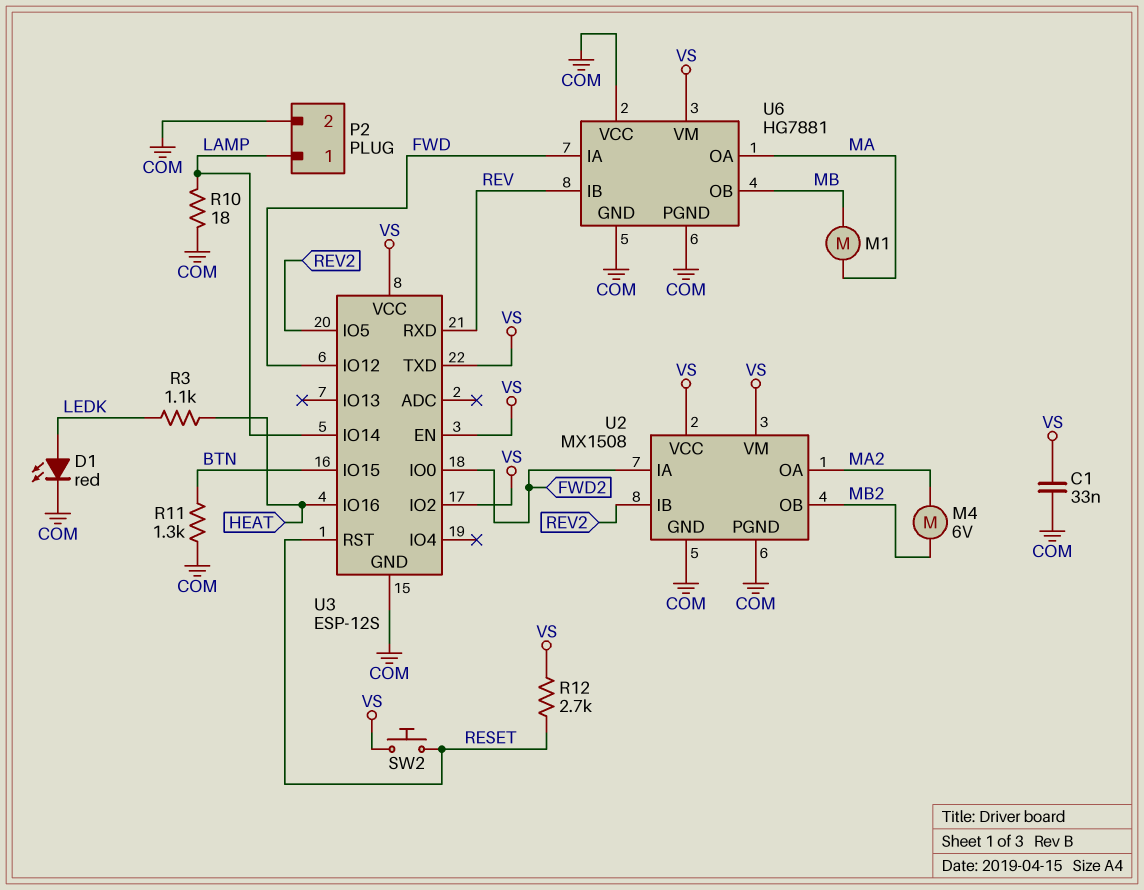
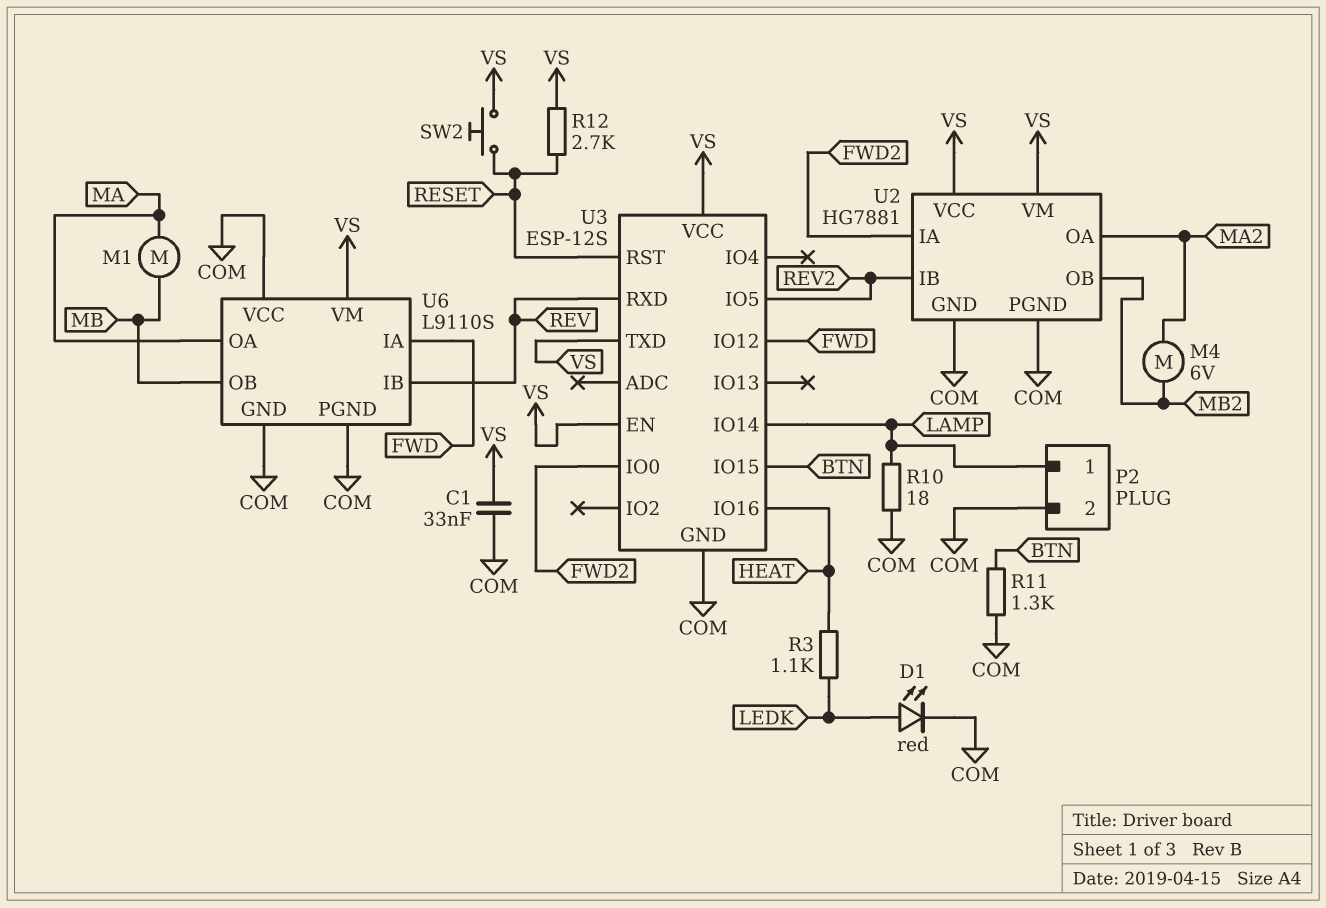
U2: MX1508 -> HG7881
U3 pin IO2: VS -> none
U6: HG7881 -> L9110S

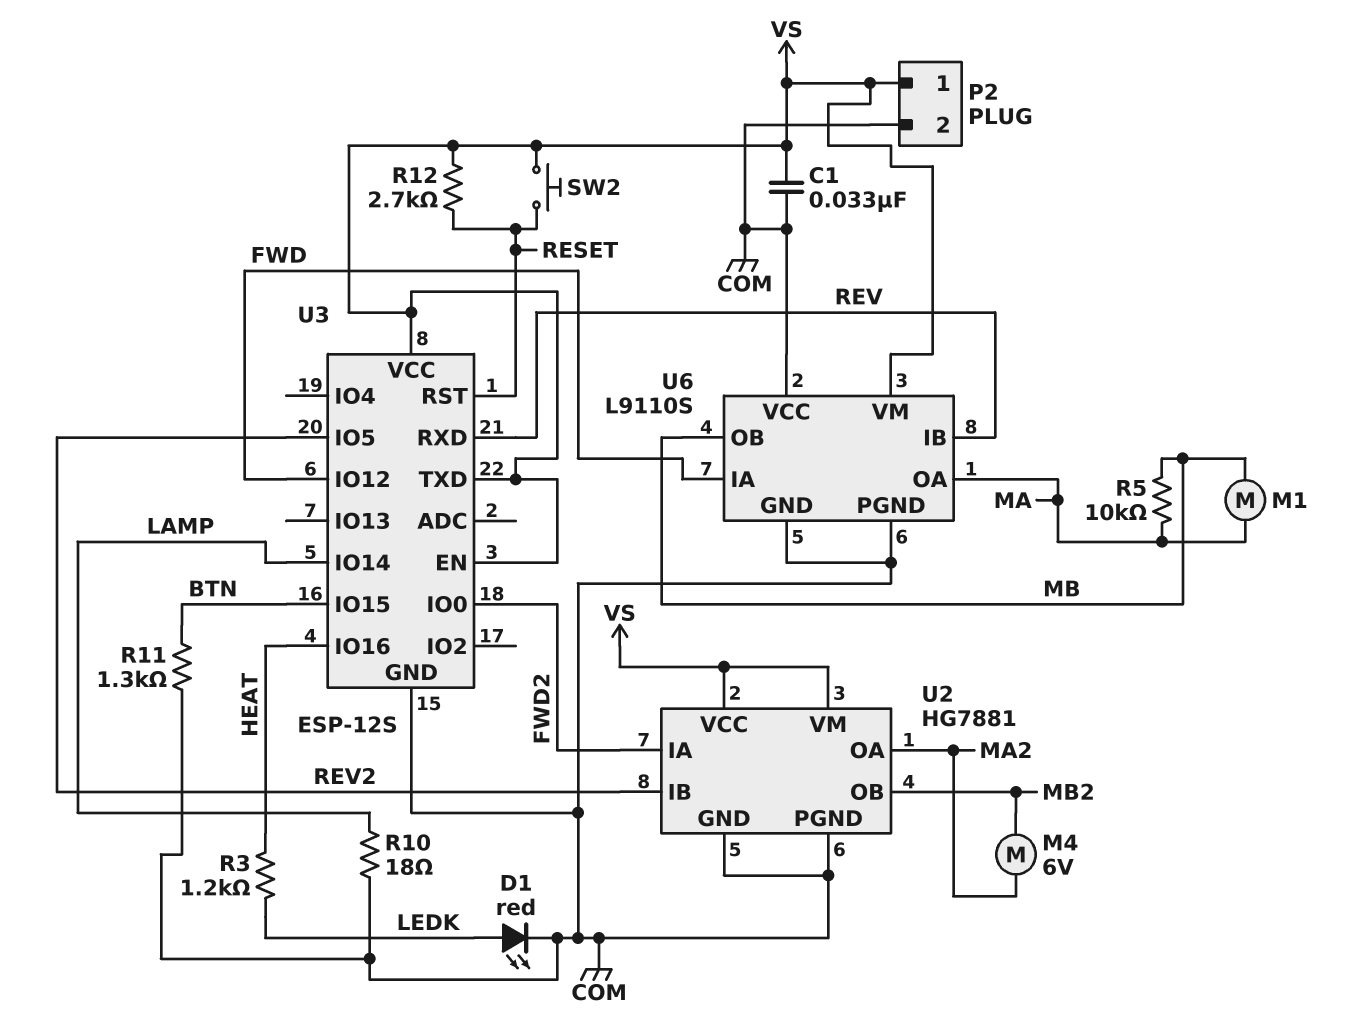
P2 pin 1: LAMP -> VS
R3: 1.1k (HEAT, LEDK) -> 1.2k (HEAT, LEDK)
R5: none -> 10k (MA, MB)

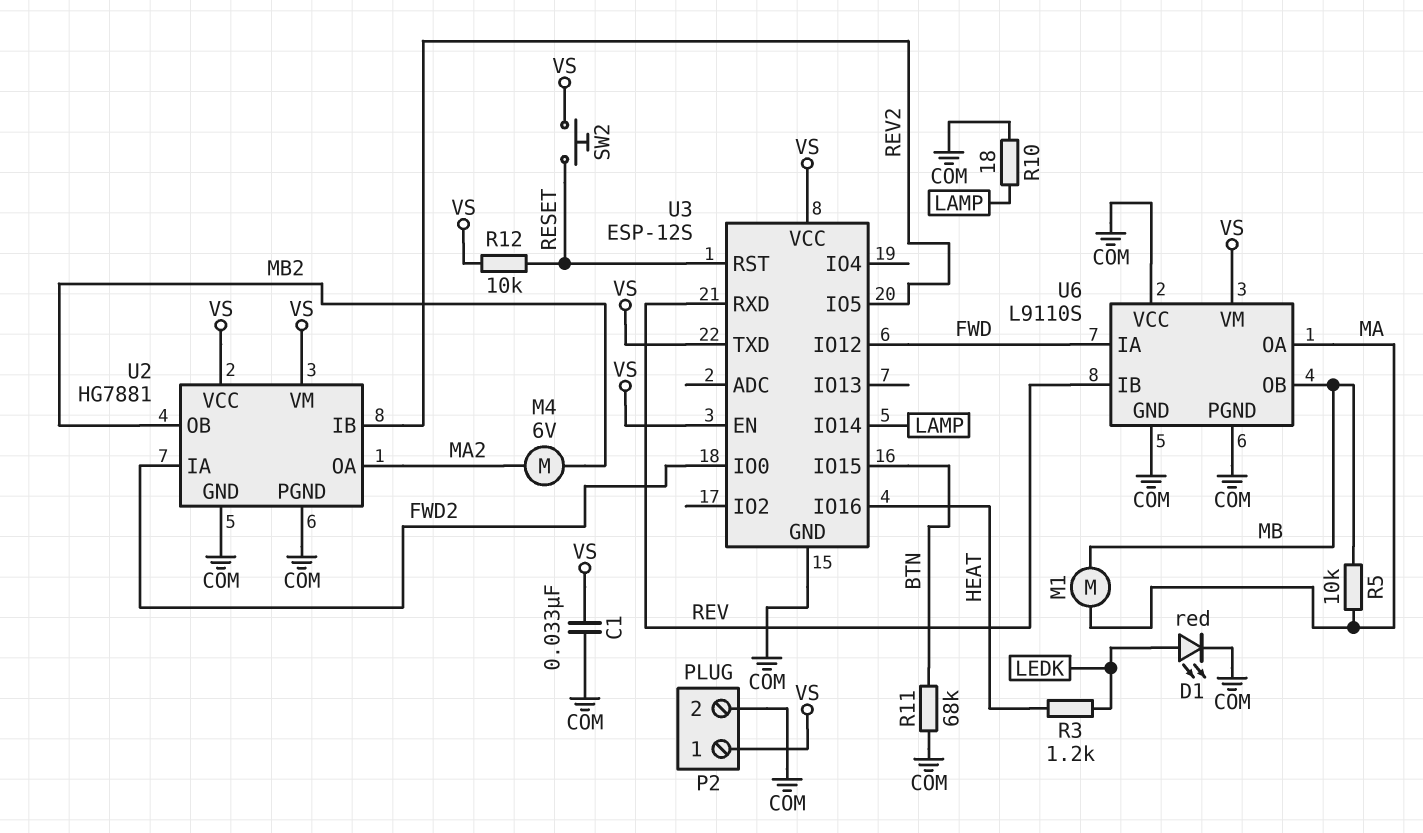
R11: 1.3k (BTN, COM) -> 68k (BTN, COM)
R12: 2.7k (RESET, VS) -> 10k (RESET, VS)

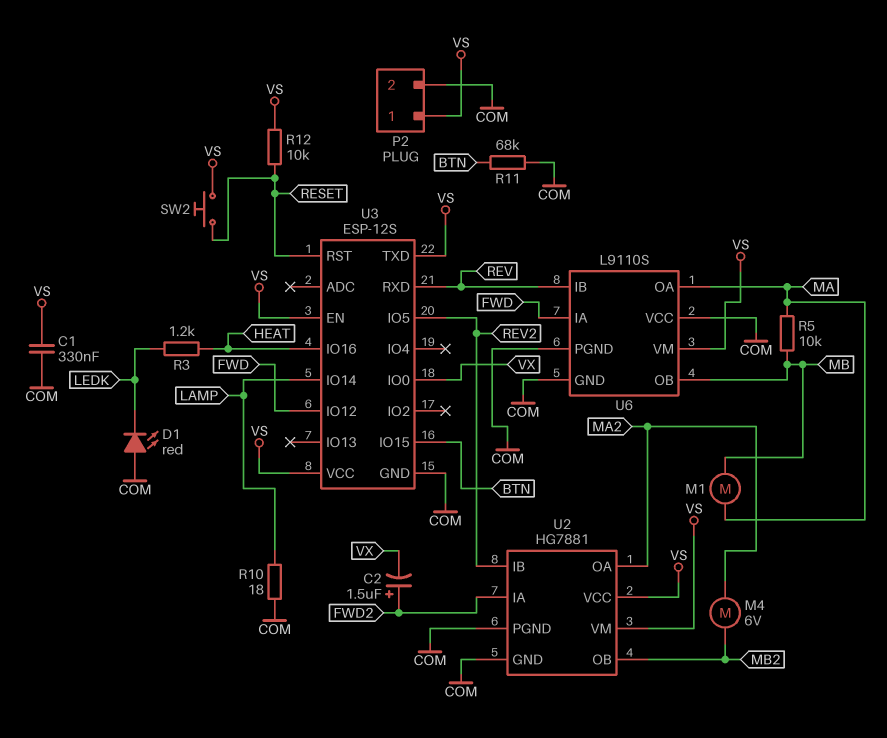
C1: 33nF (COM, VS) -> 330nF (COM, VS)
C2: none -> 1.5uF (plus FWD2, minus VX)
D1: LED red (A LEDK, K COM) -> LED red (A COM, K LEDK)
U3 pin IO0: FWD2 -> VX

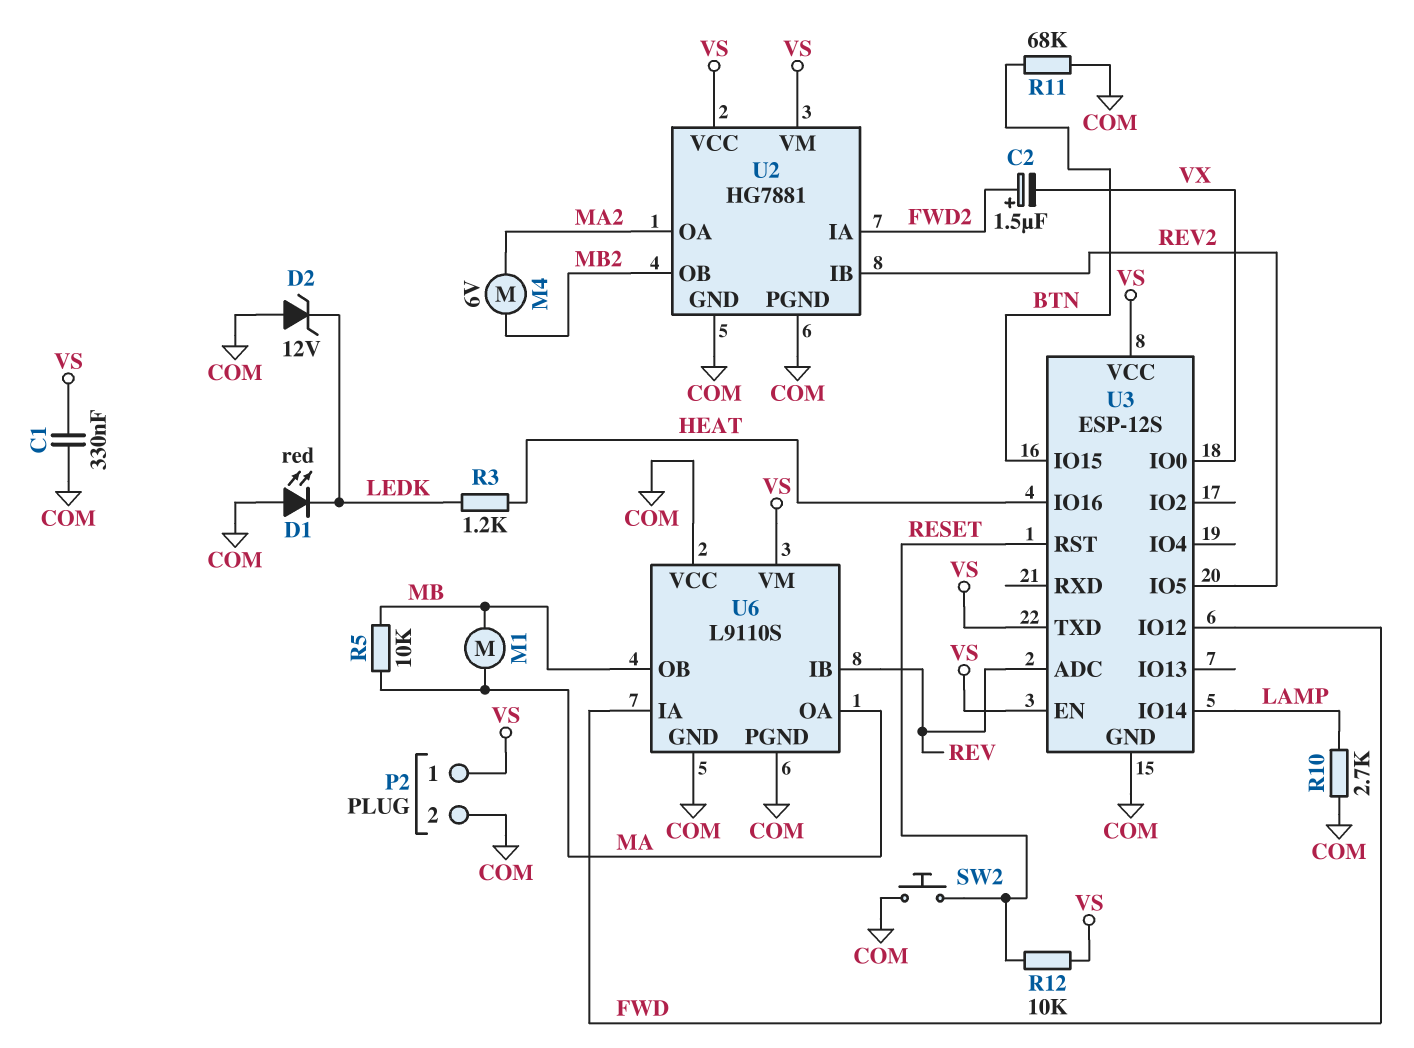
D2: none -> zener 12V (A COM, K LEDK)
R10: 18 (COM, LAMP) -> 2.7k (COM, LAMP)
SW2: button (RESET, VS) -> button (COM, RESET)
U3 pin ADC: none -> REV
U3 pin RXD: REV -> none

